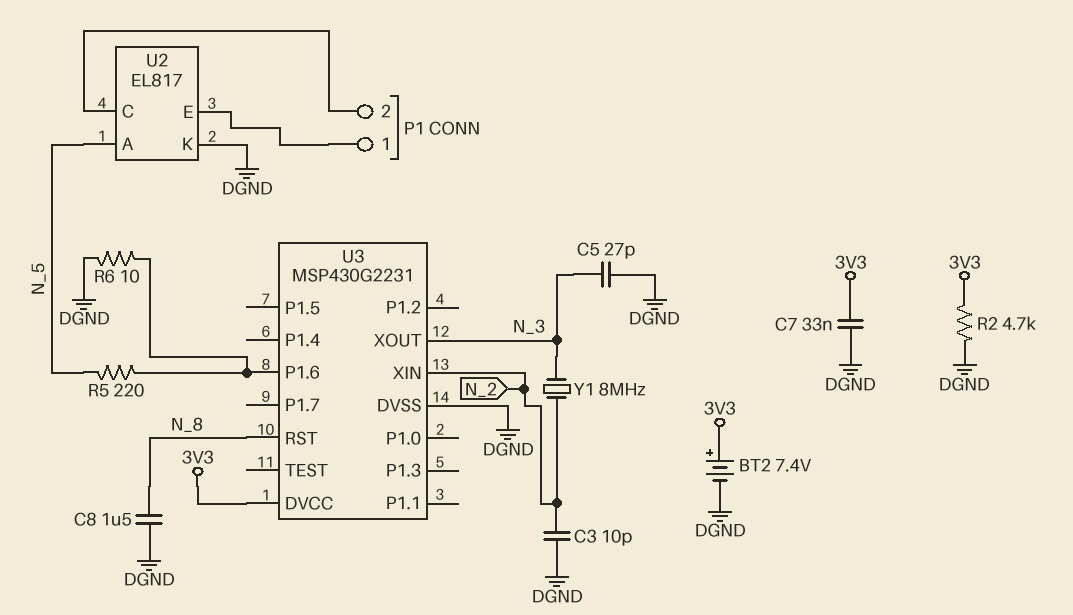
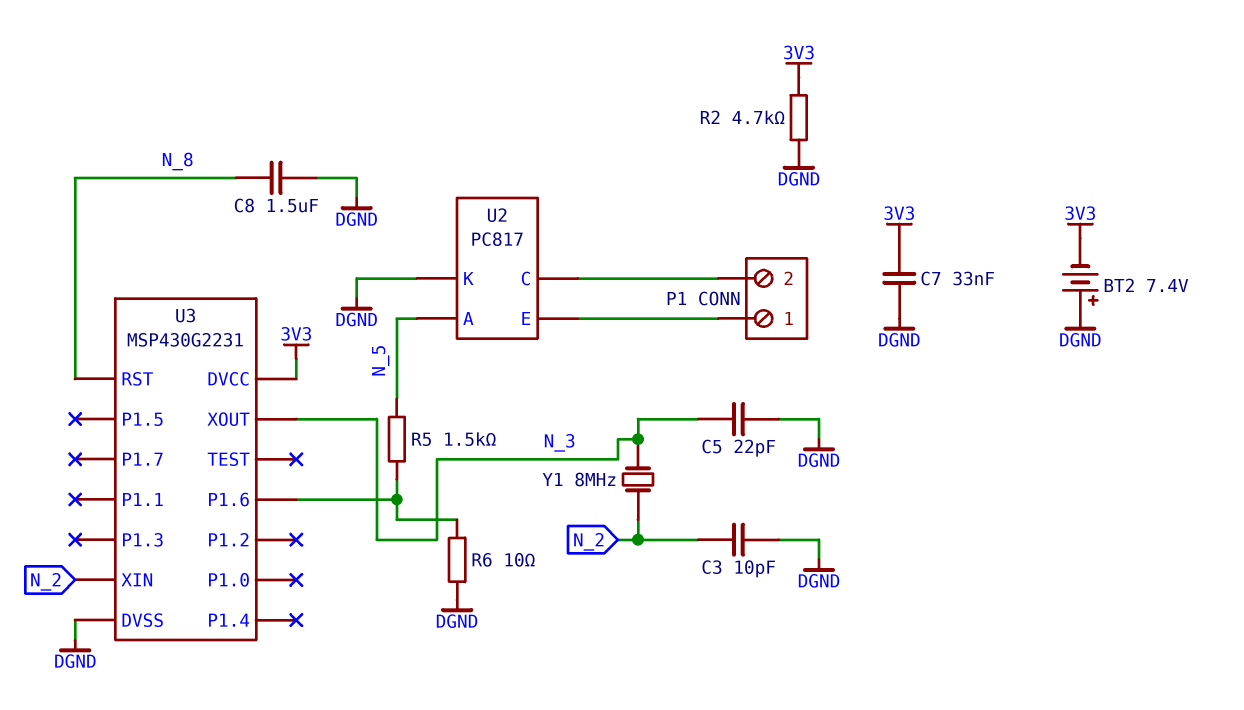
BT2: 7.4V (plus 3V3, minus DGND) -> 7.4V (plus DGND, minus 3V3)
C5: 27pF (DGND, N_3) -> 22pF (DGND, N_3)
R5: 220 (N_5, U3/P1.6) -> 1.5k (N_5, U3/P1.6)
U2: EL817 -> PC817

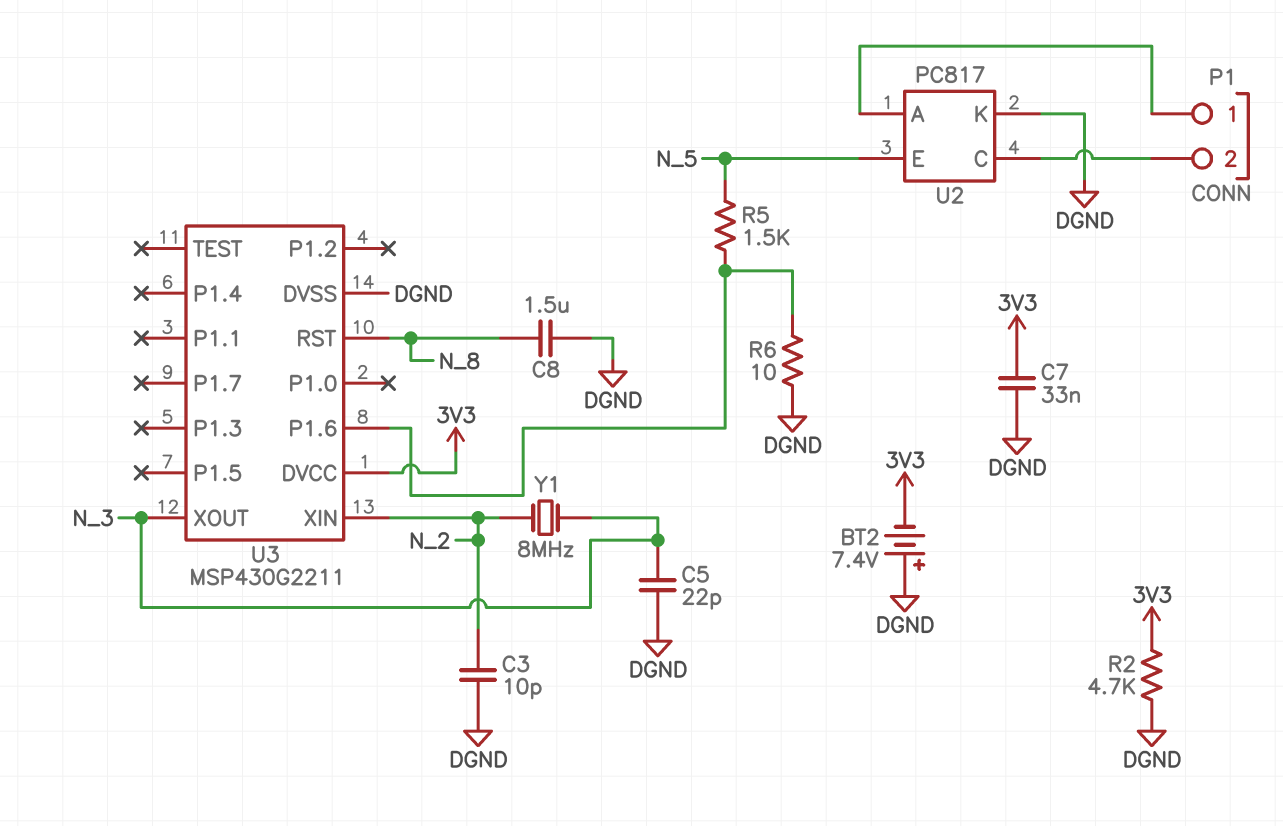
U2 pin A: N_5 -> P1/1
U2 pin E: P1/1 -> N_5
U3: MSP430G2231 -> MSP430G2211

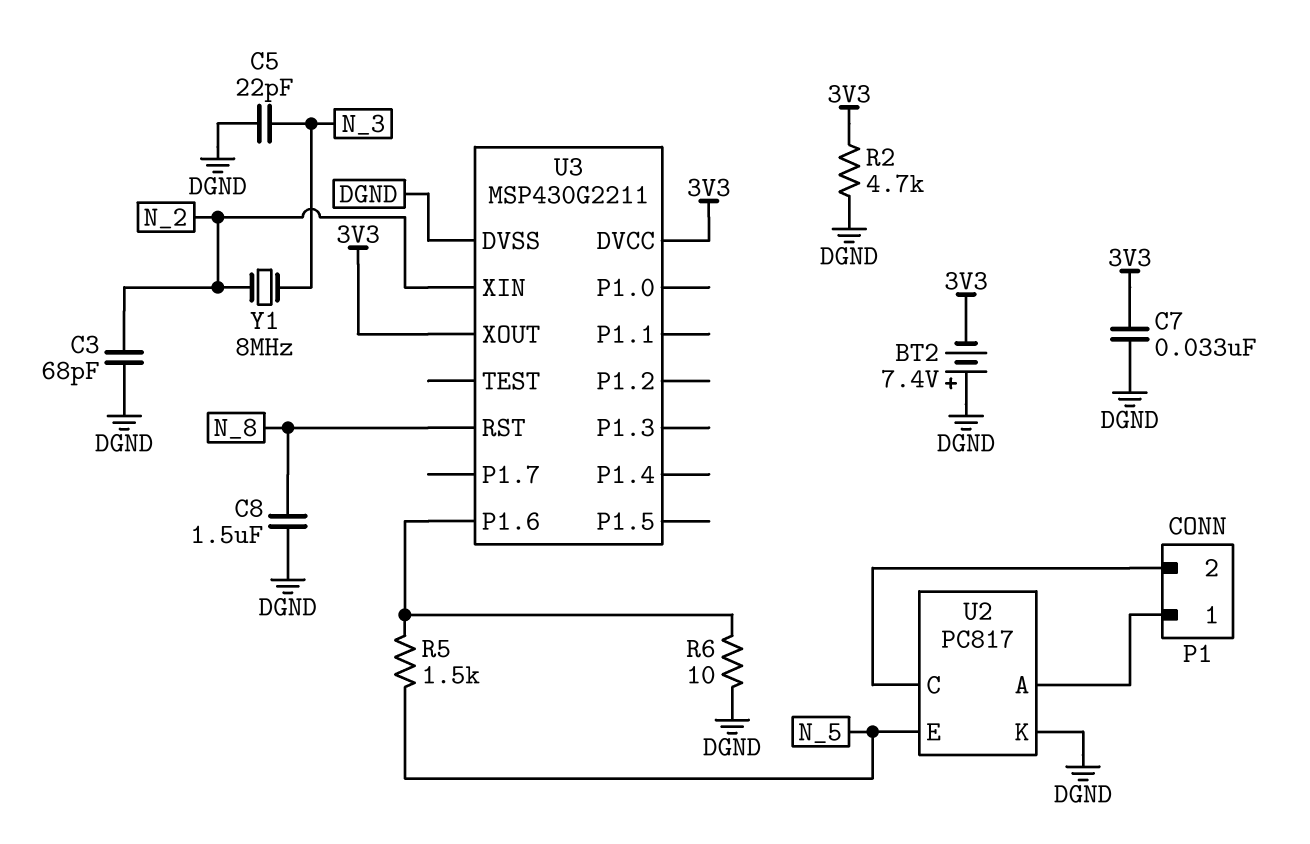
C3: 10pF (DGND, N_2) -> 68pF (DGND, N_2)
U3 pin XOUT: N_3 -> 3V3

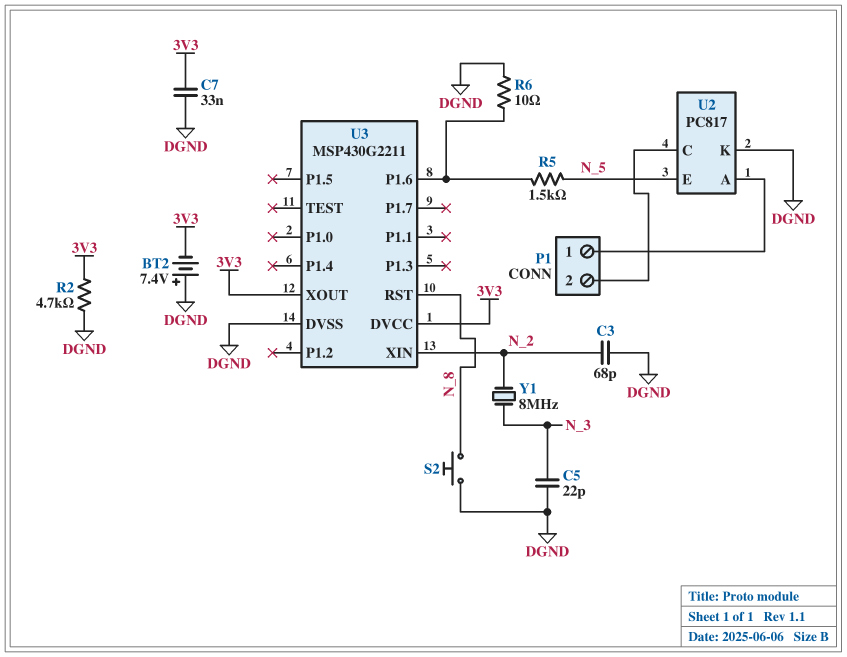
C8: 1.5uF (DGND, N_8) -> none
S2: none -> button (DGND, N_8)

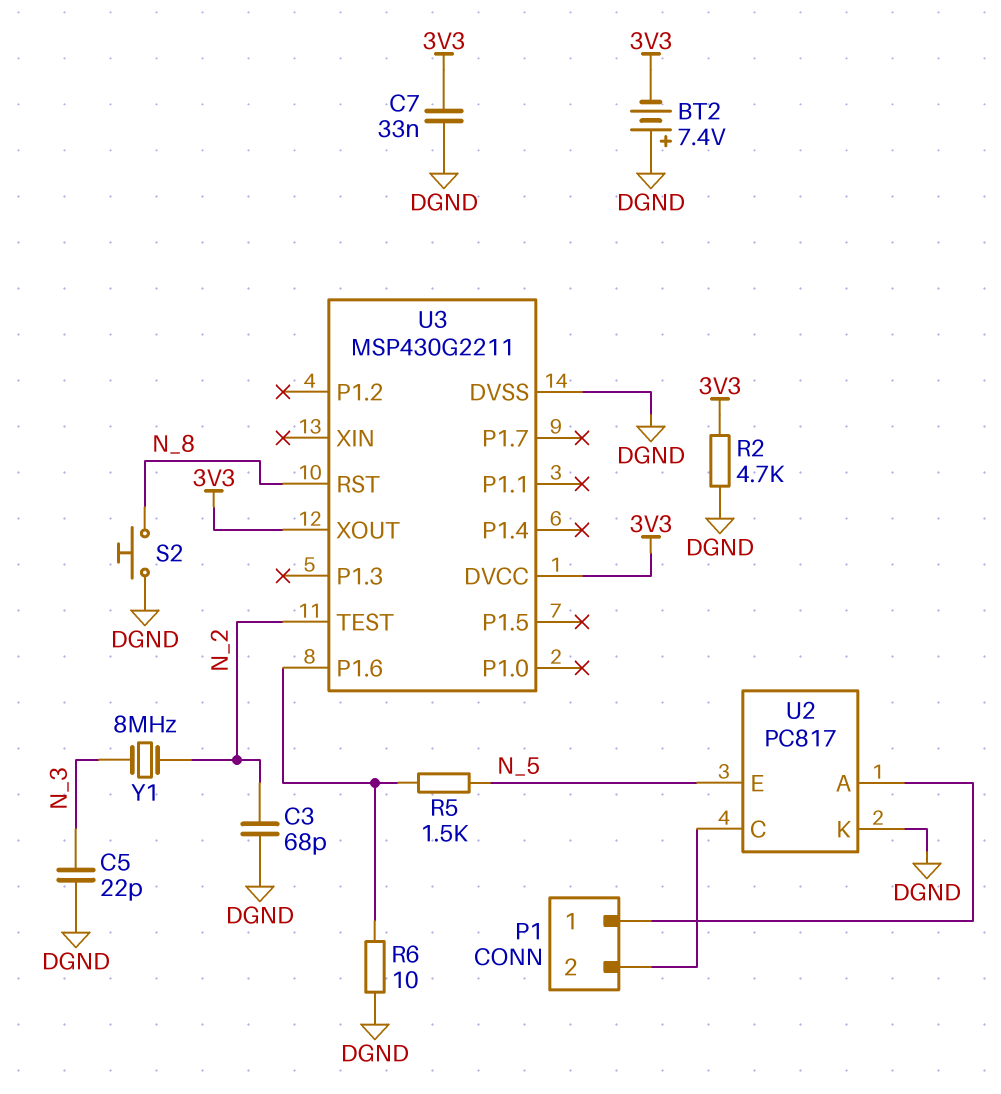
U3 pin TEST: none -> N_2
U3 pin XIN: N_2 -> none

